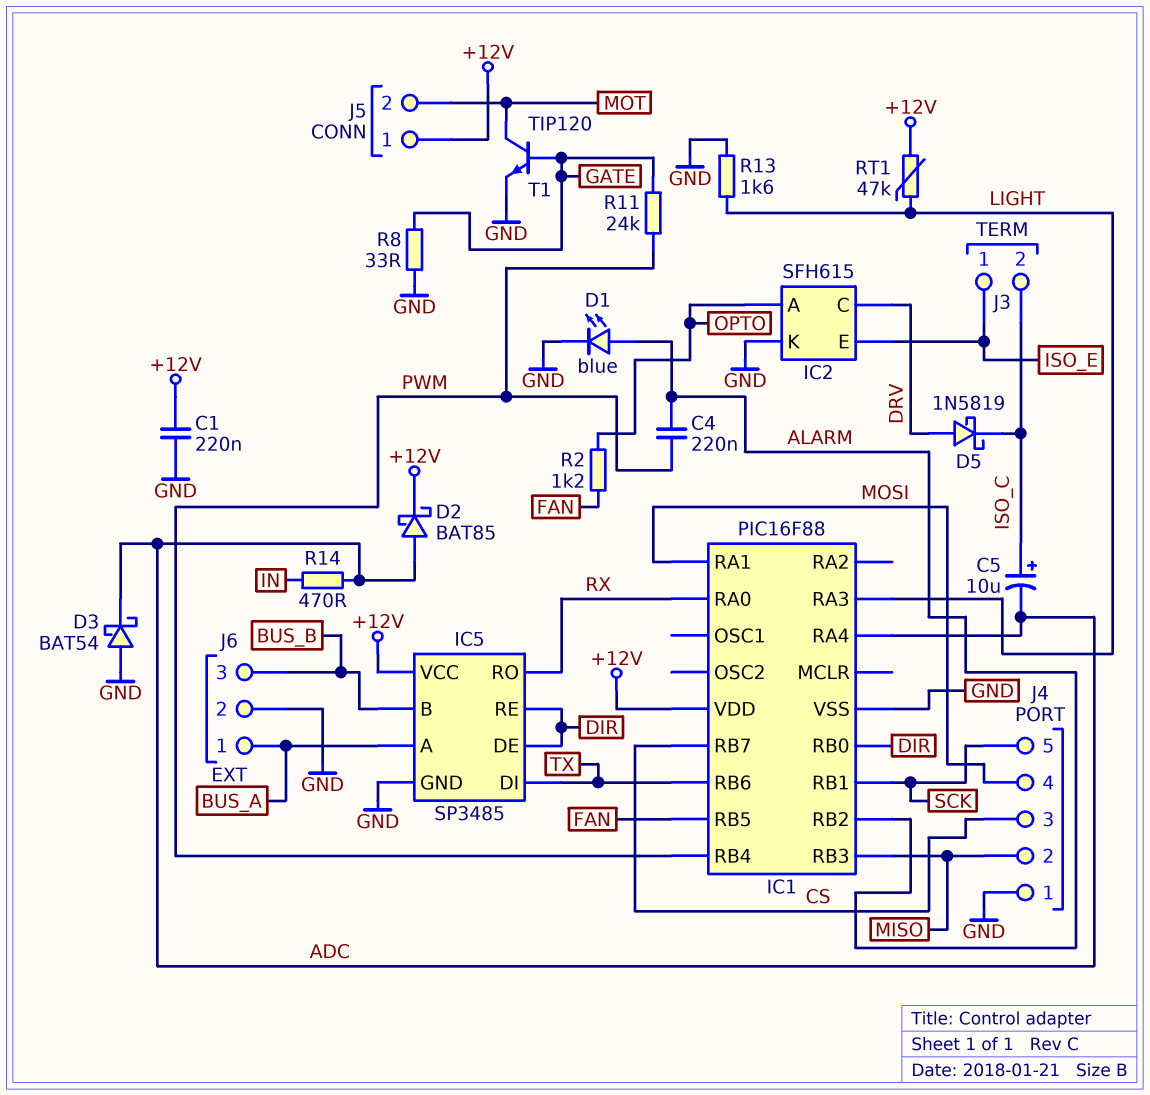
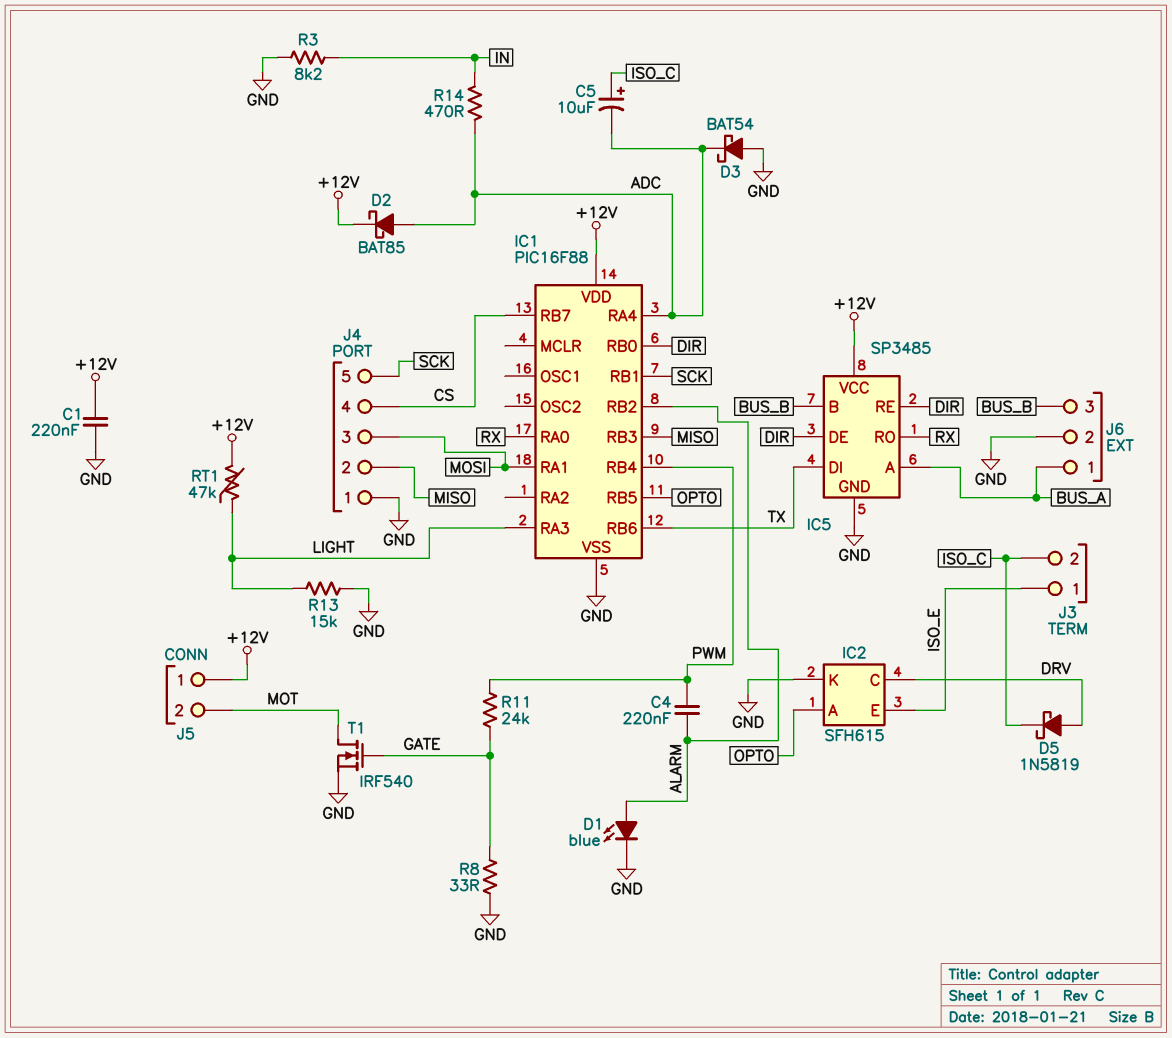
IC1 pin RB5: FAN -> OPTO
J4 pin 3: CS -> MOSI
J4 pin 4: MOSI -> CS
R2: 1.2k (FAN, OPTO) -> none
R3: none -> 8.2k (GND, IN)
R13: 1.6k (GND, LIGHT) -> 15k (GND, LIGHT)
T1: NPN TIP120 (B GATE, C MOT, E GND) -> NMOS IRF540 (G GATE, D MOT, S GND)

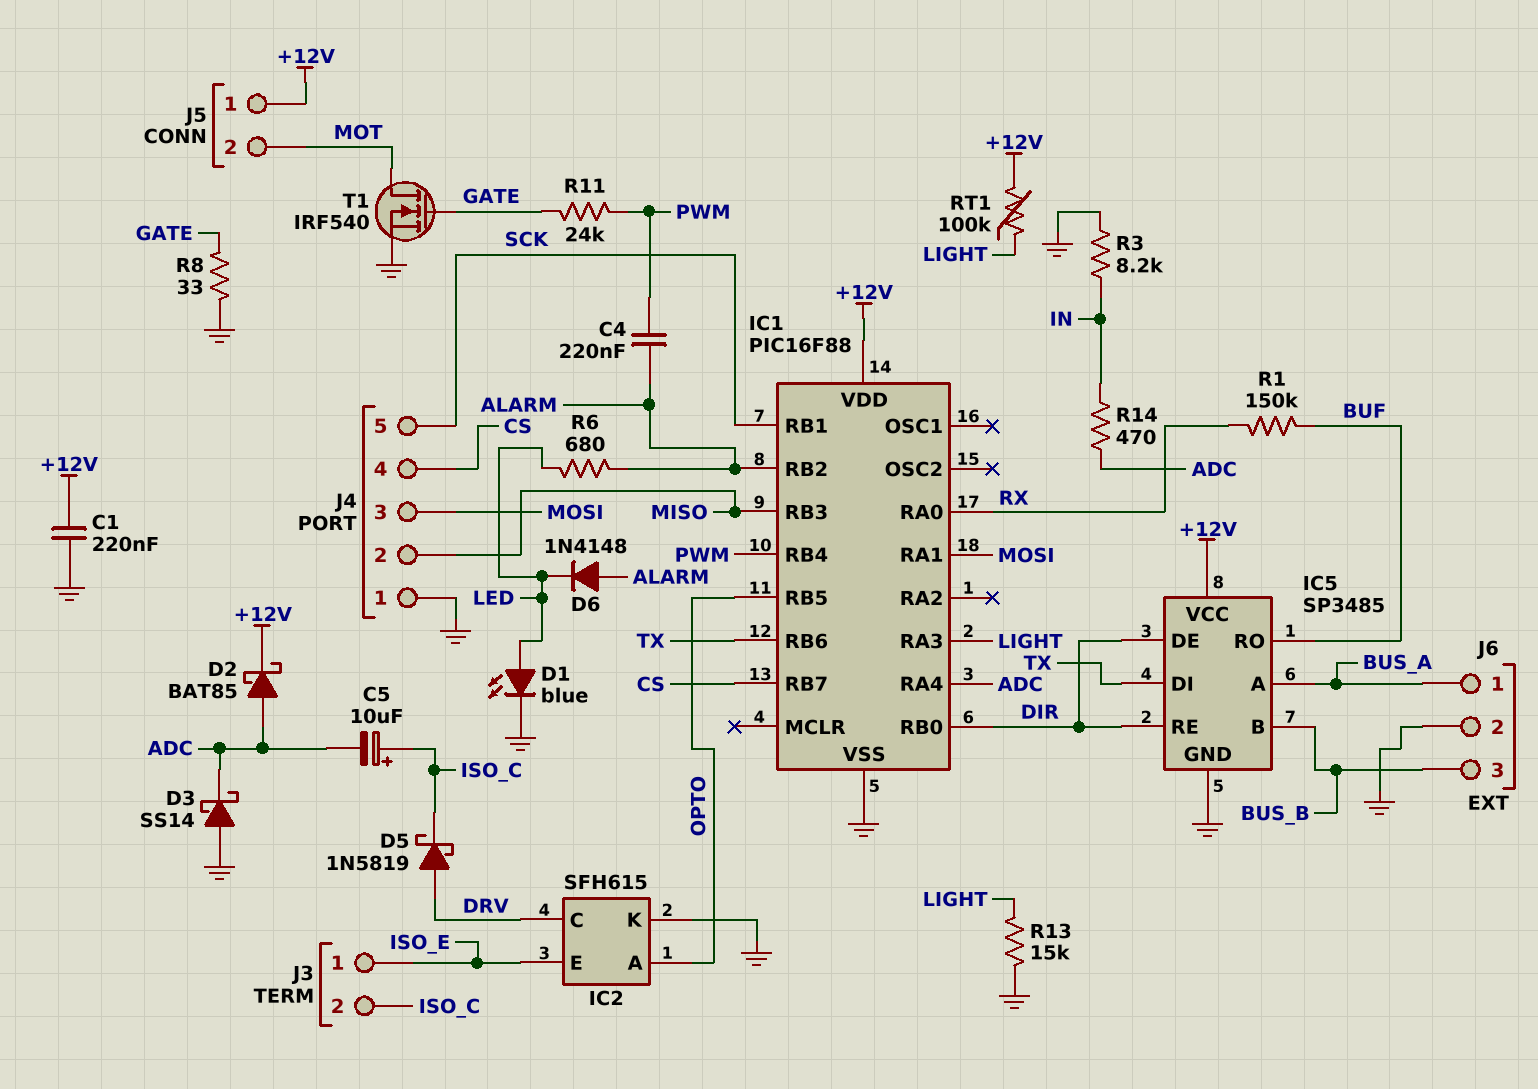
D1: LED blue (A ALARM, K GND) -> LED blue (A LED, K GND)
D3: schottky BAT54 (A GND, K ADC) -> schottky SS14 (A GND, K ADC)
D6: none -> diode 1N4148 (A ALARM, K LED)
IC5 pin RO: RX -> BUF
R1: none -> 150k (BUF, RX)
R6: none -> 680 (ALARM, LED)
RT1: 47k (+12V, LIGHT) -> 100k (+12V, LIGHT)

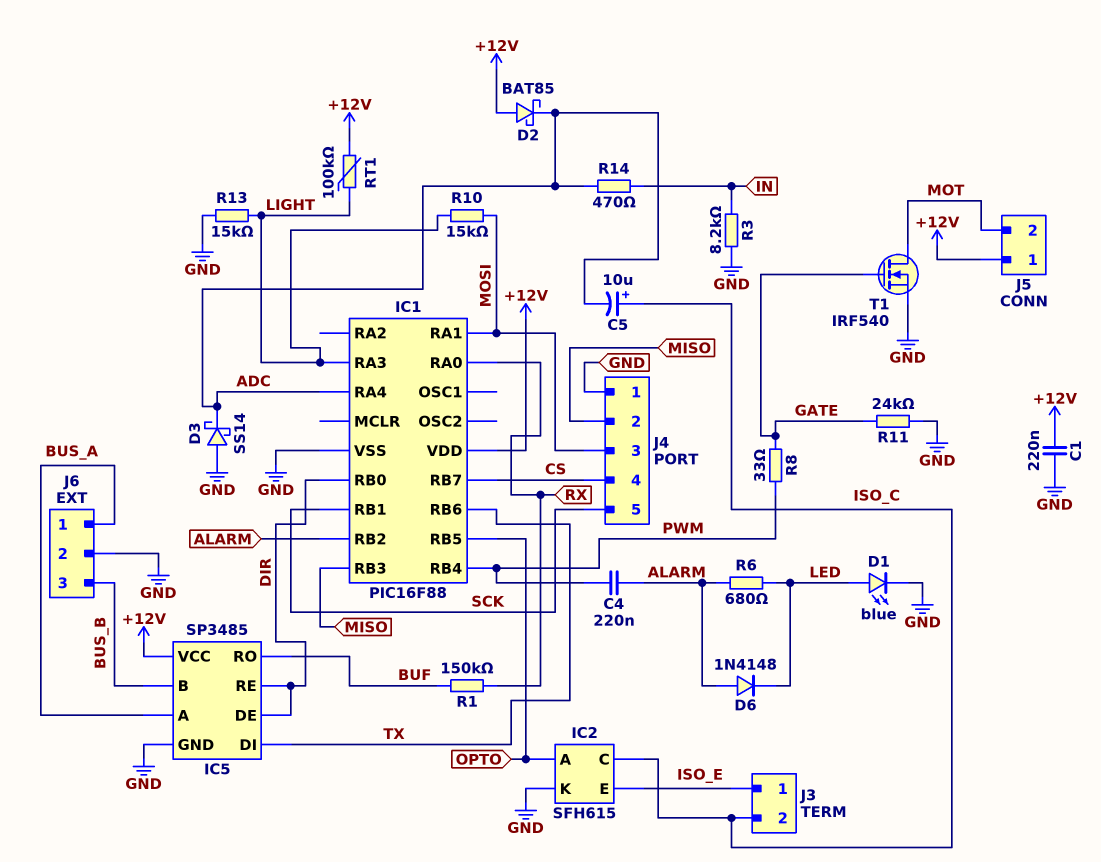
D2: schottky BAT85 (A ADC, K +12V) -> schottky BAT85 (A +12V, K ADC)
D5: schottky 1N5819 (A DRV, K ISO_C) -> none
IC2 pin C: DRV -> ISO_C
R8: 33 (GATE, GND) -> 33 (GATE, PWM)
R10: none -> 15k (LIGHT, MOSI)
R11: 24k (GATE, PWM) -> 24k (GATE, GND)

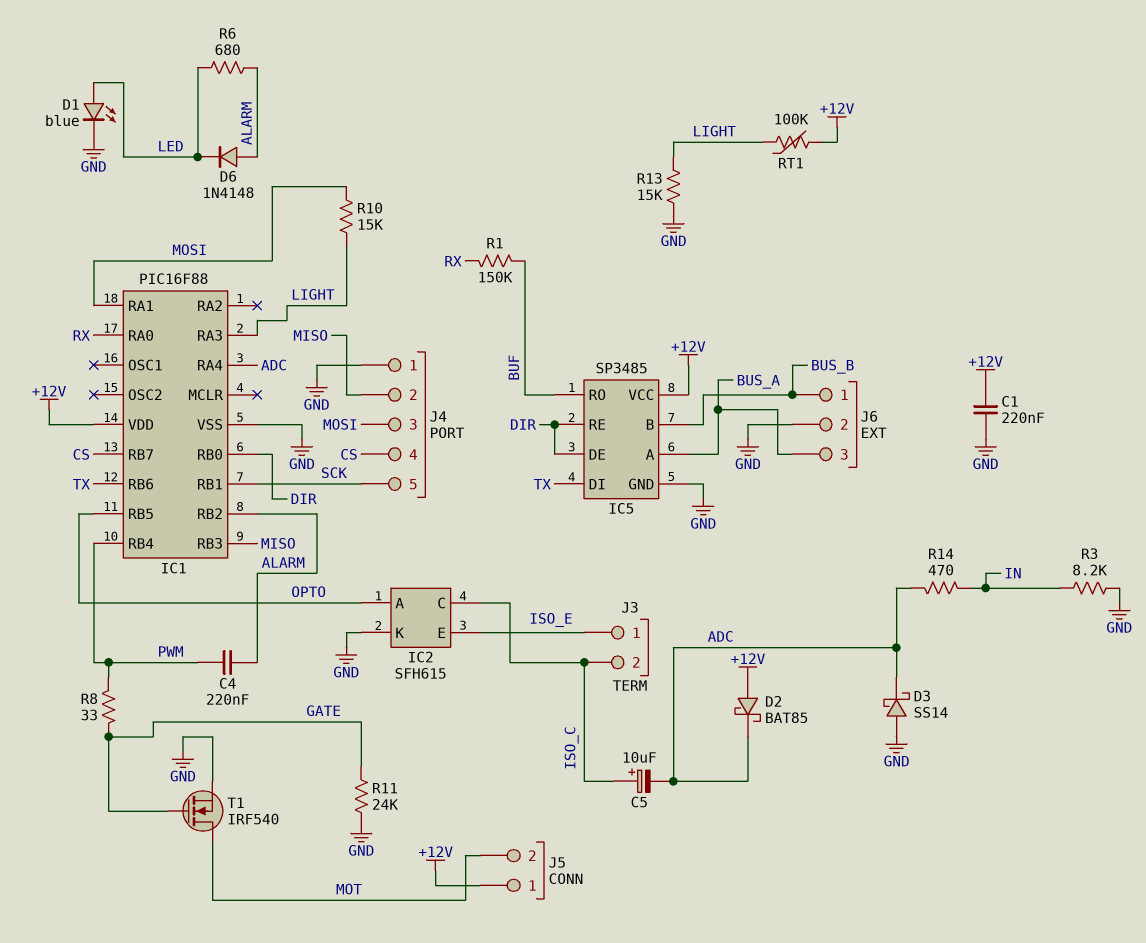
J6 pin 1: BUS_A -> BUS_B
J6 pin 3: BUS_B -> BUS_A

